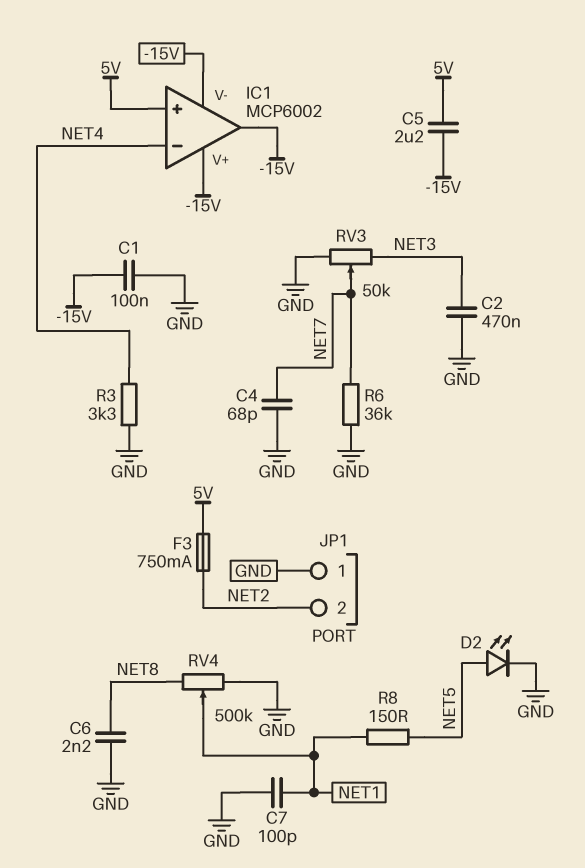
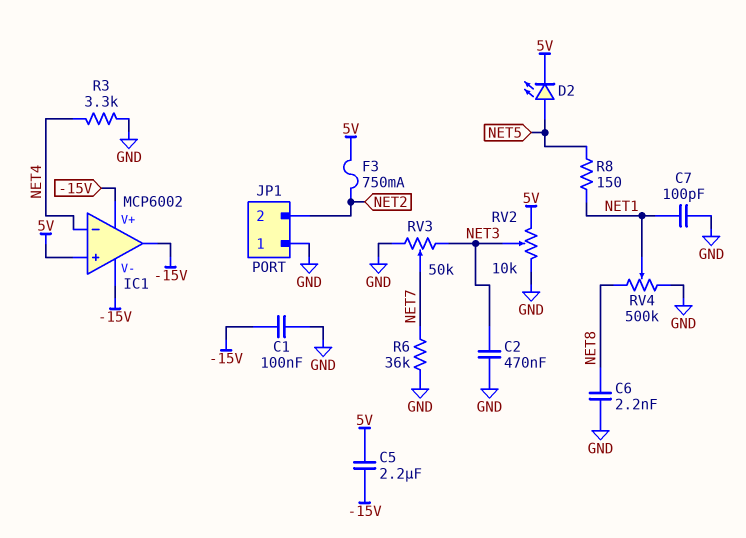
C4: 68pF (GND, NET7) -> none
D2: LED (A NET5, K GND) -> LED (A NET5, K 5V)
RV2: none -> 10k (5V, GND, wiper NET3)

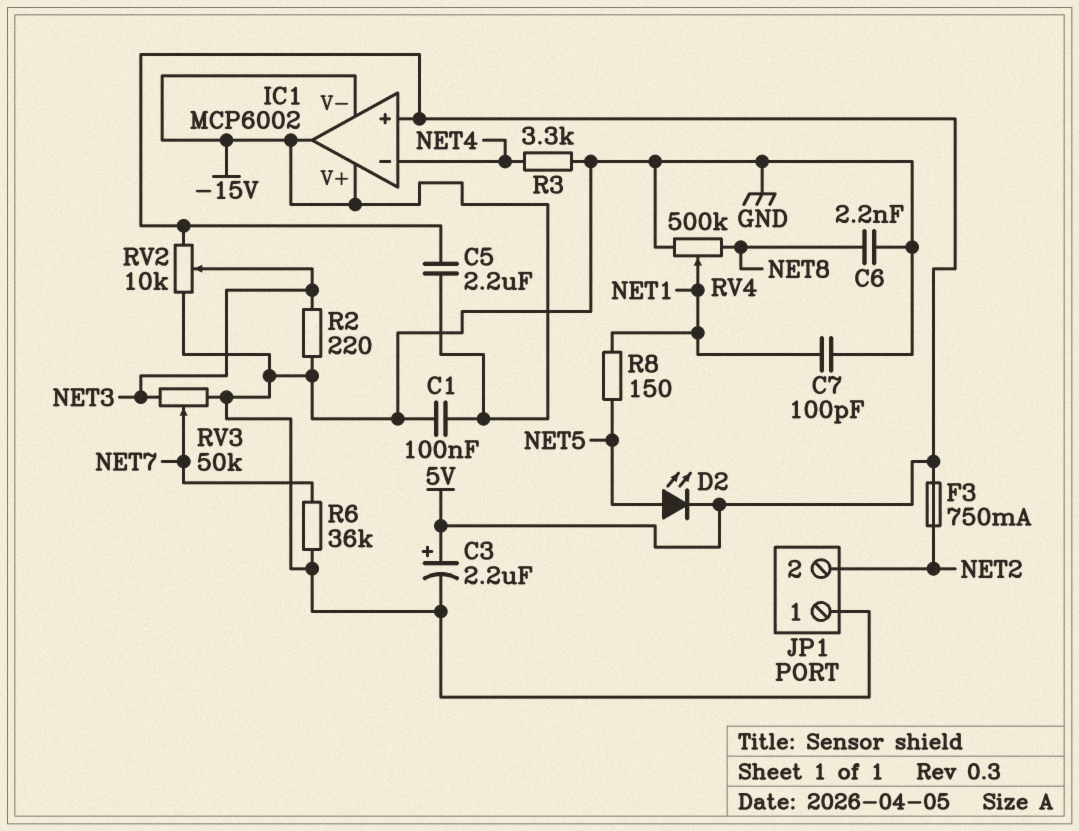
C2: 470nF (GND, NET3) -> none
C3: none -> 2.2uF (plus 5V, minus GND)
R2: none -> 220 (GND, NET3)

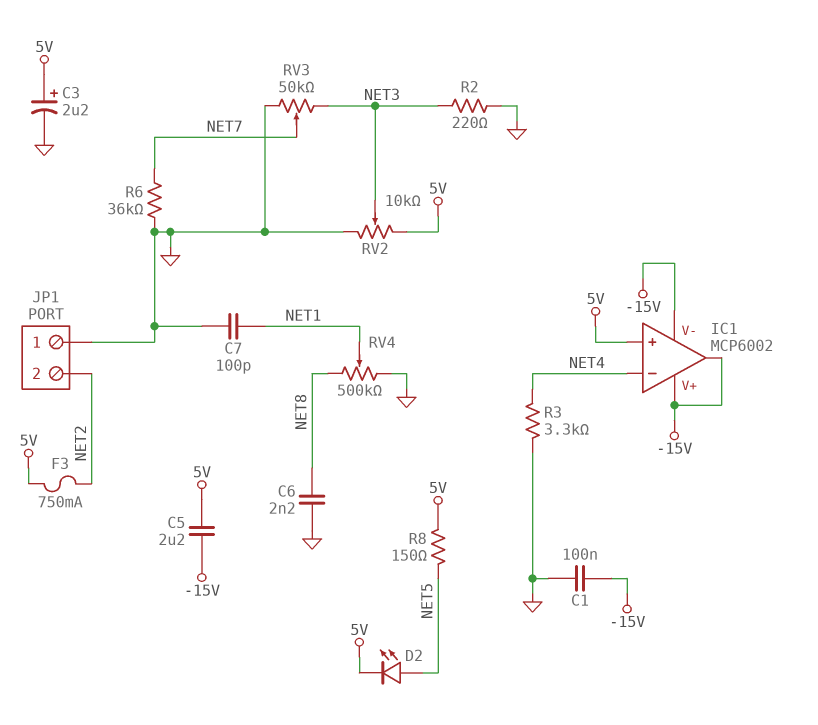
R8: 150 (NET1, NET5) -> 150 (5V, NET5)

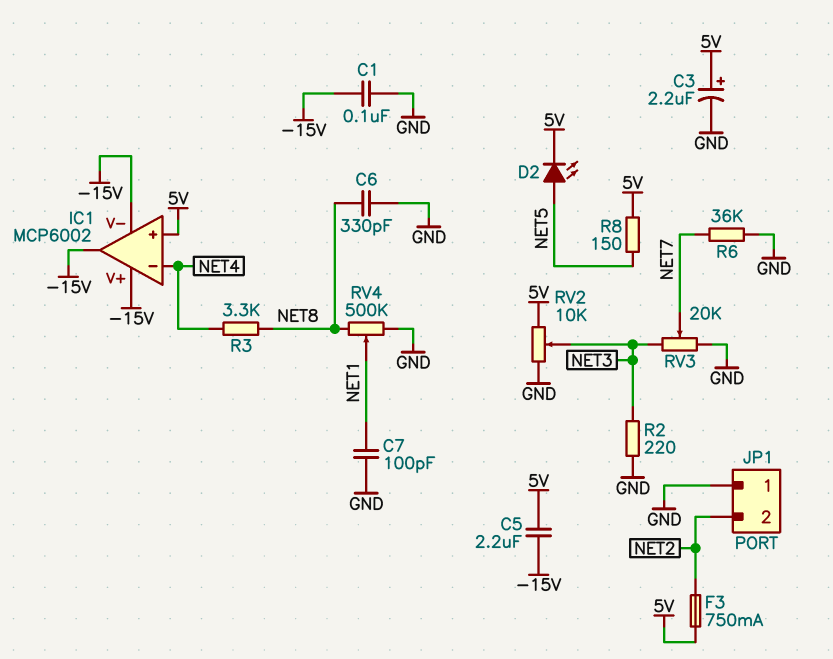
C6: 2.2nF (GND, NET8) -> 330pF (GND, NET8)
R3: 3.3k (GND, NET4) -> 3.3k (NET4, NET8)
RV3: 50k (GND, NET3, wiper NET7) -> 20k (GND, NET3, wiper NET7)

